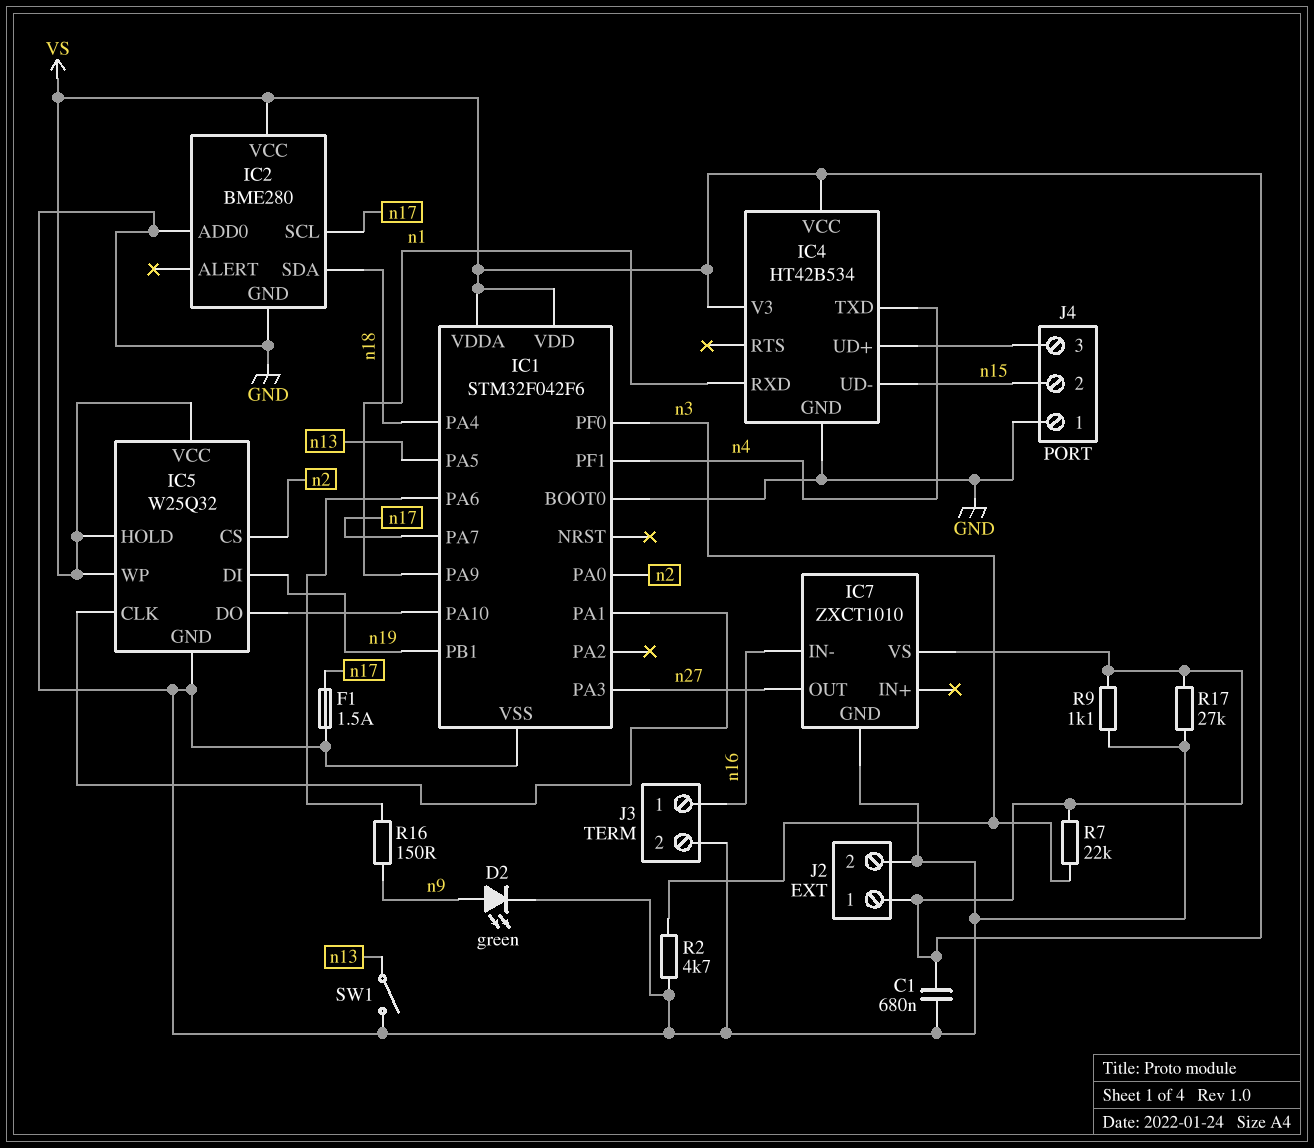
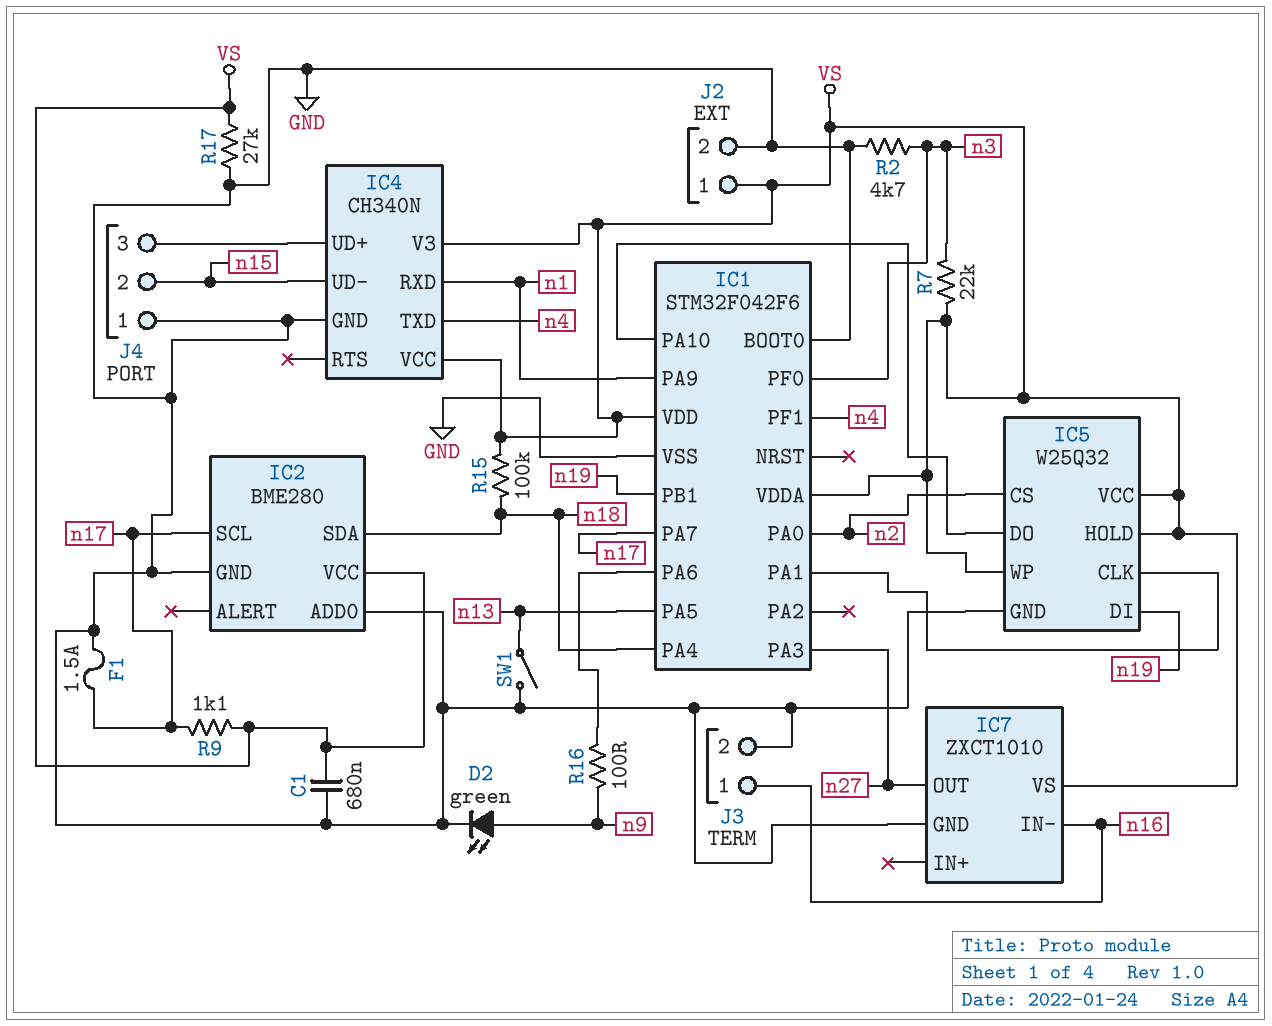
IC4: HT42B534 -> CH340N
R9: 1.1k (GND, VS) -> 1.1k (VS, n17)
R15: none -> 100k (VS, n18)
R16: 150 (IC1/PA6, n9) -> 100 (IC1/PA6, n9)

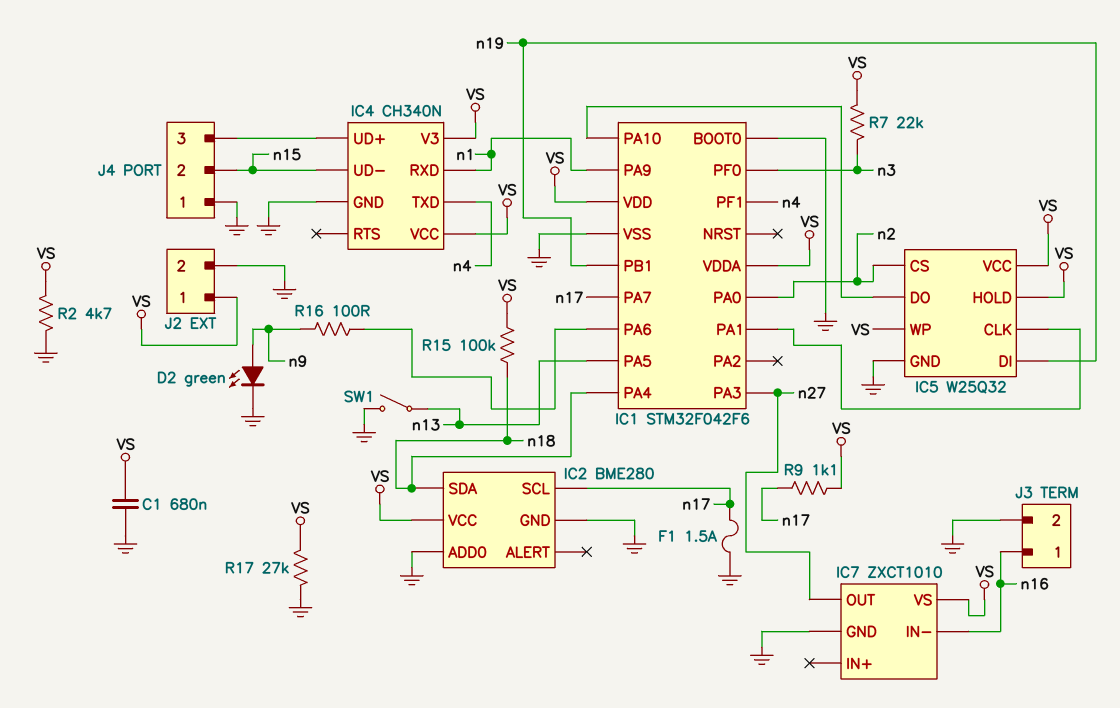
R2: 4.7k (GND, n3) -> 4.7k (GND, VS)

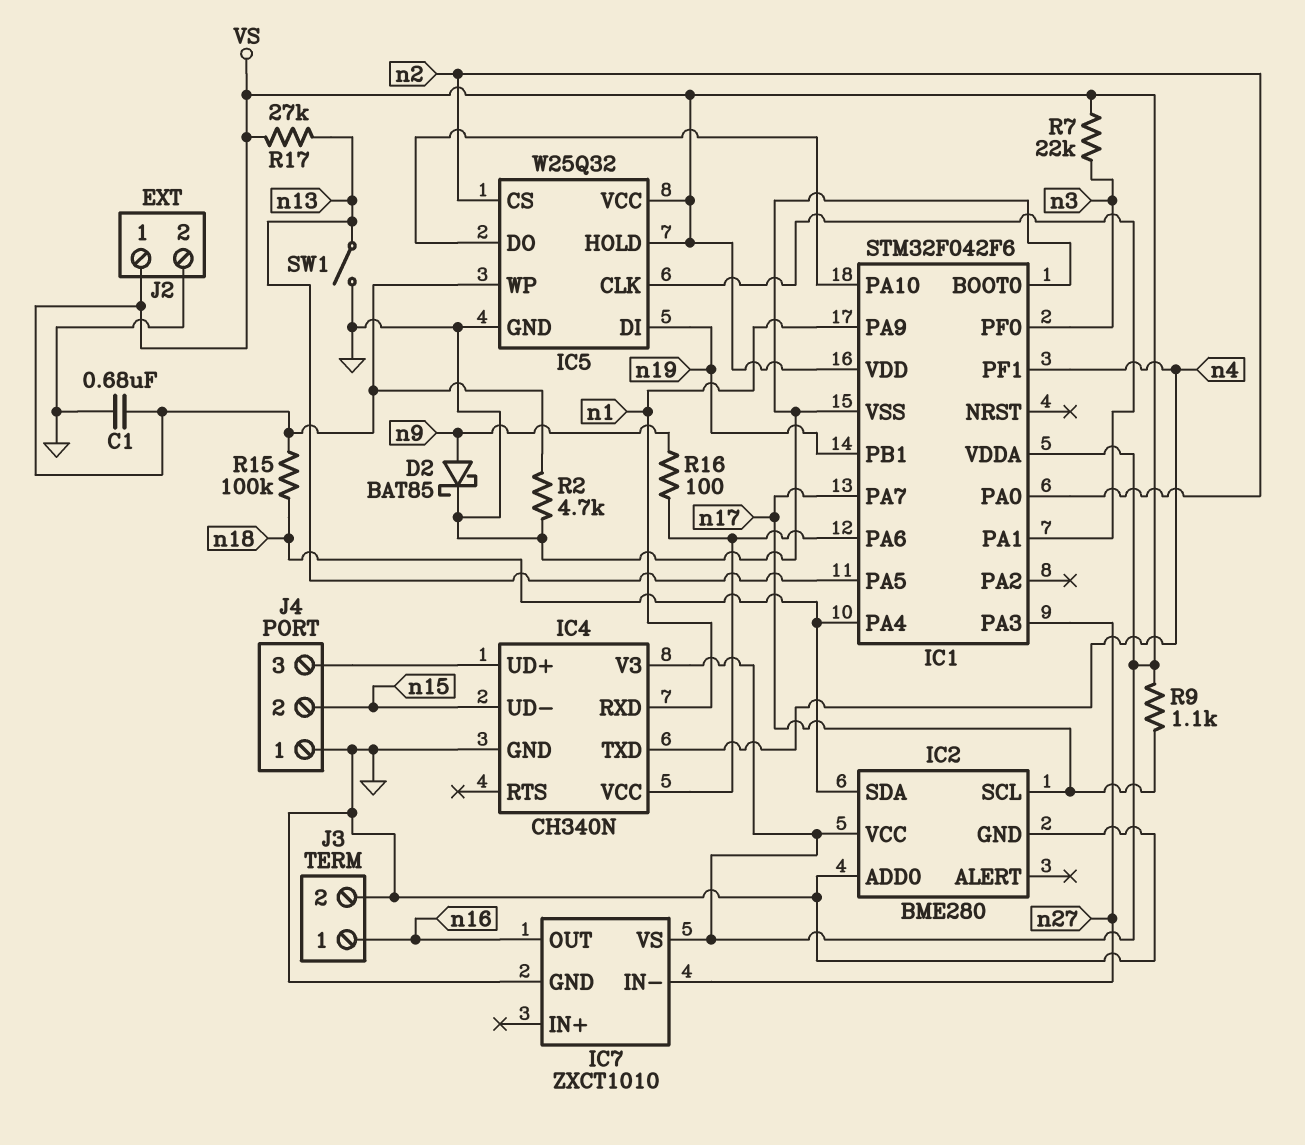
D2: LED green (A n9, K GND) -> schottky BAT85 (A n9, K GND)
F1: 1.5A (GND, n17) -> none
IC4 pin VCC: VS -> IC1/PA6
IC7 pin IN-: n16 -> n27
IC7 pin OUT: n27 -> n16
R17: 27k (GND, VS) -> 27k (VS, n13)

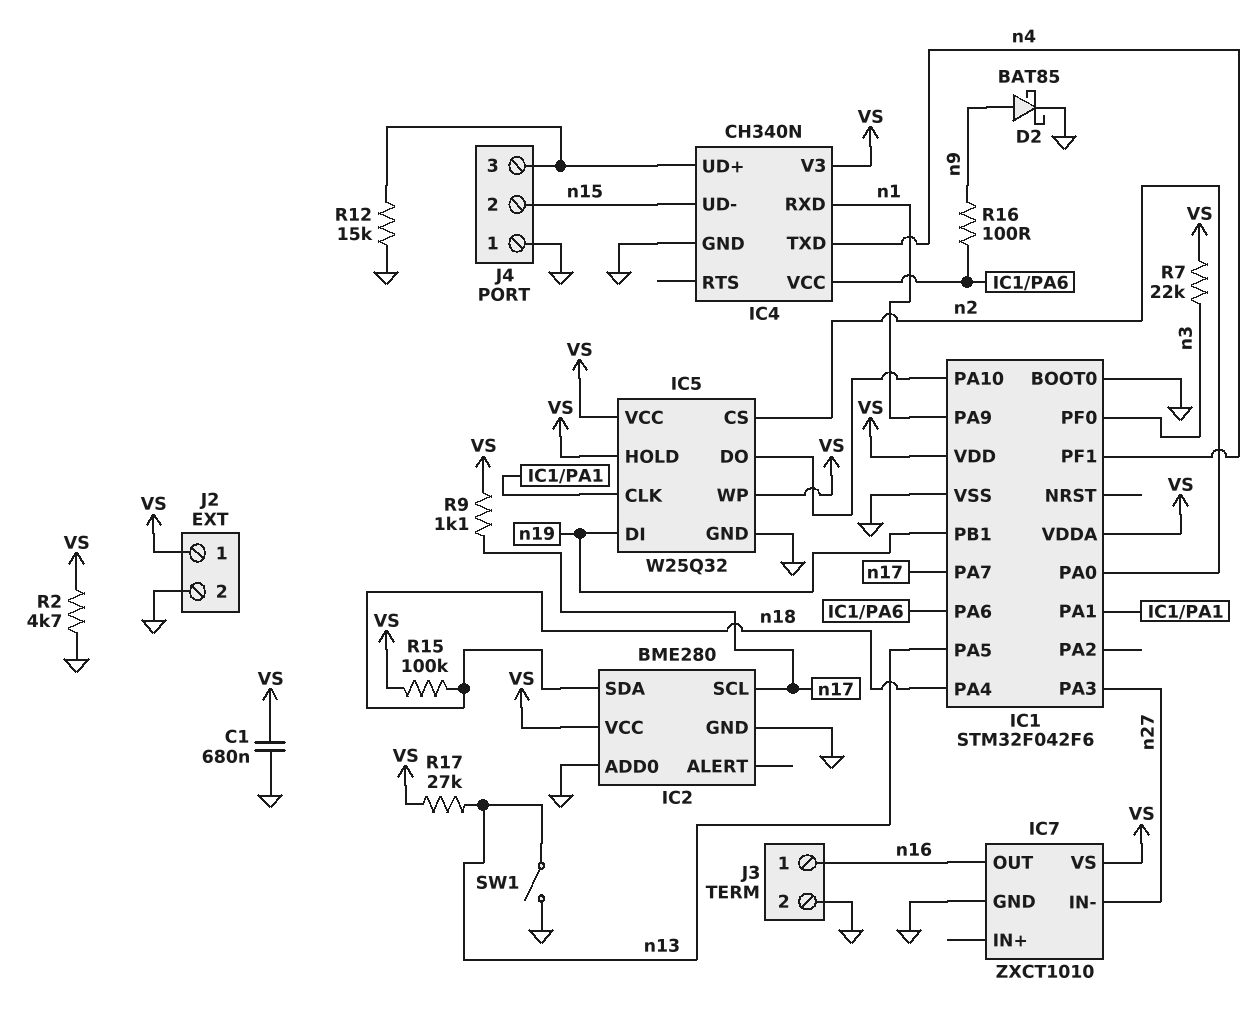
R12: none -> 15k (GND, IC4/UD+)

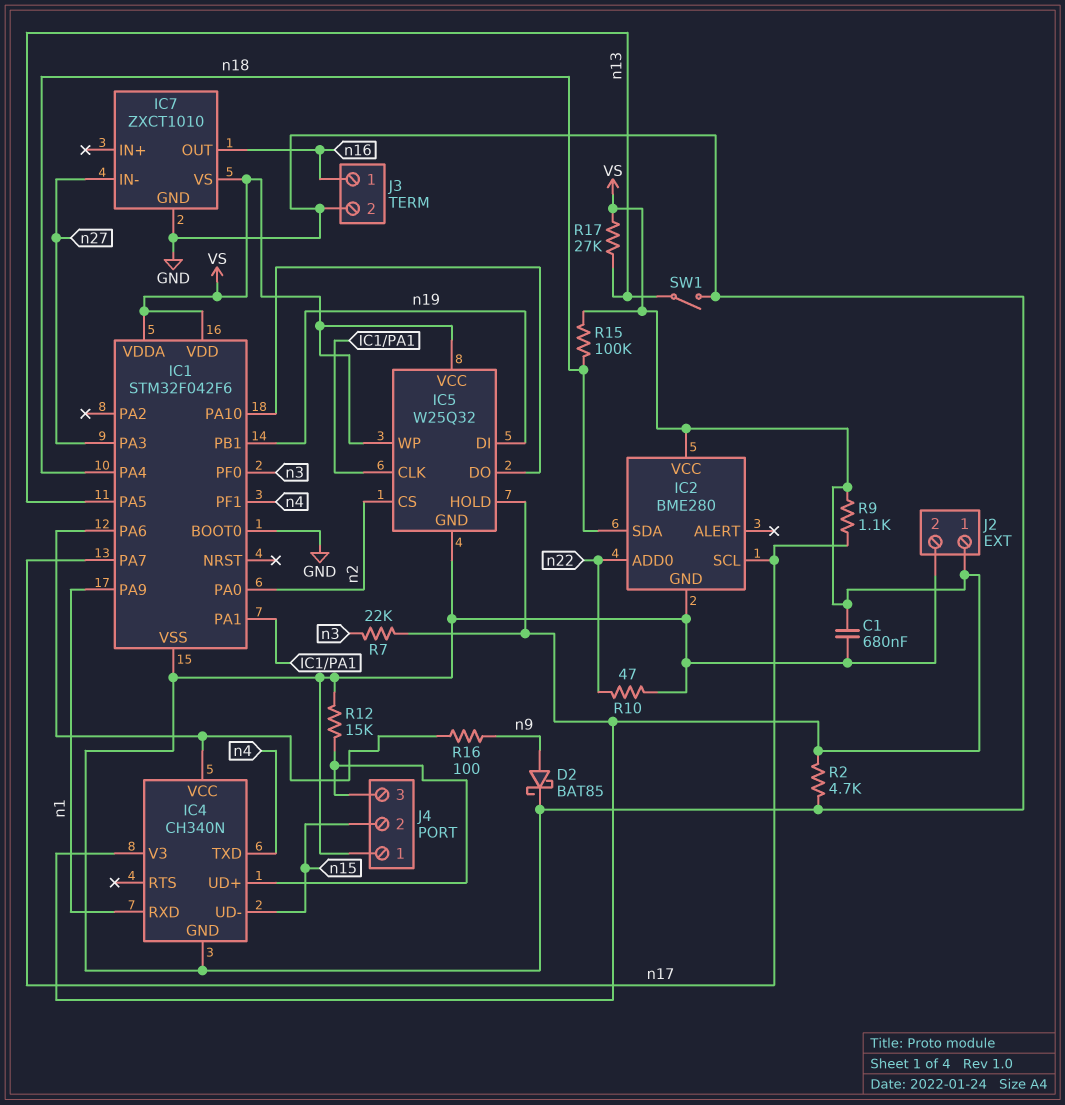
IC2 pin ADD0: GND -> n22
R10: none -> 47 (GND, n22)

